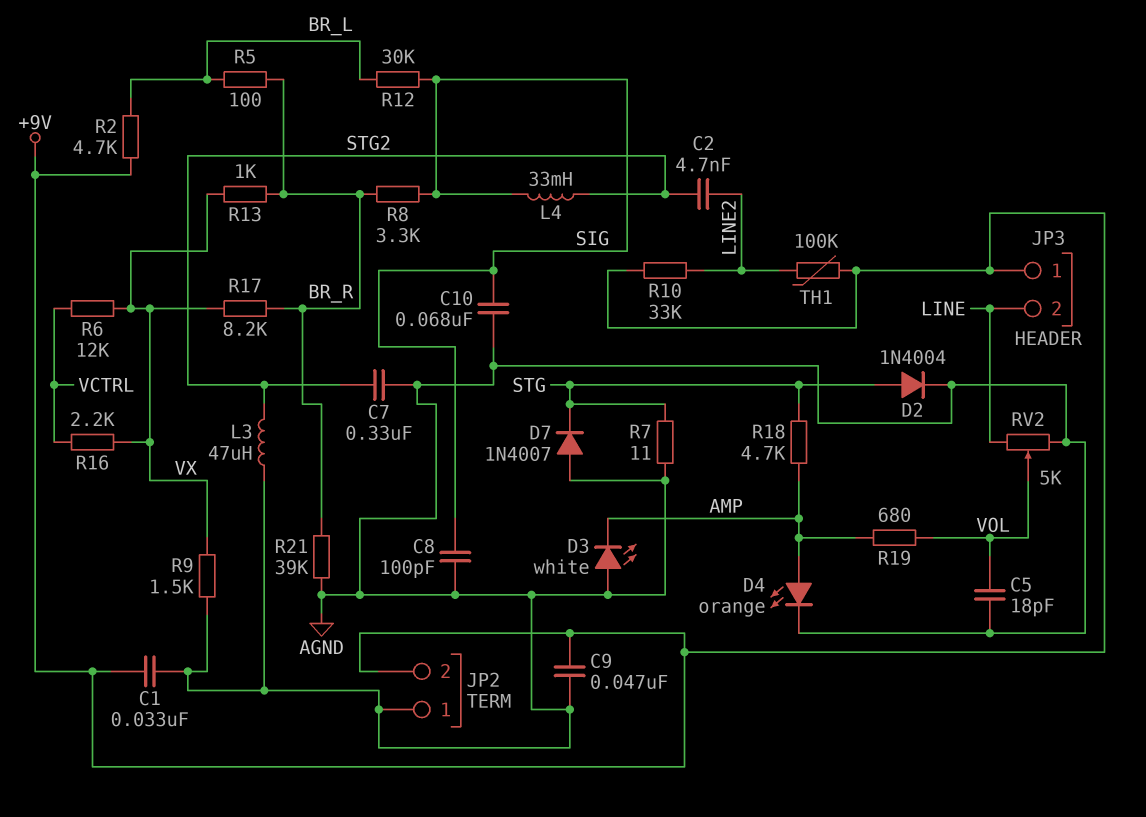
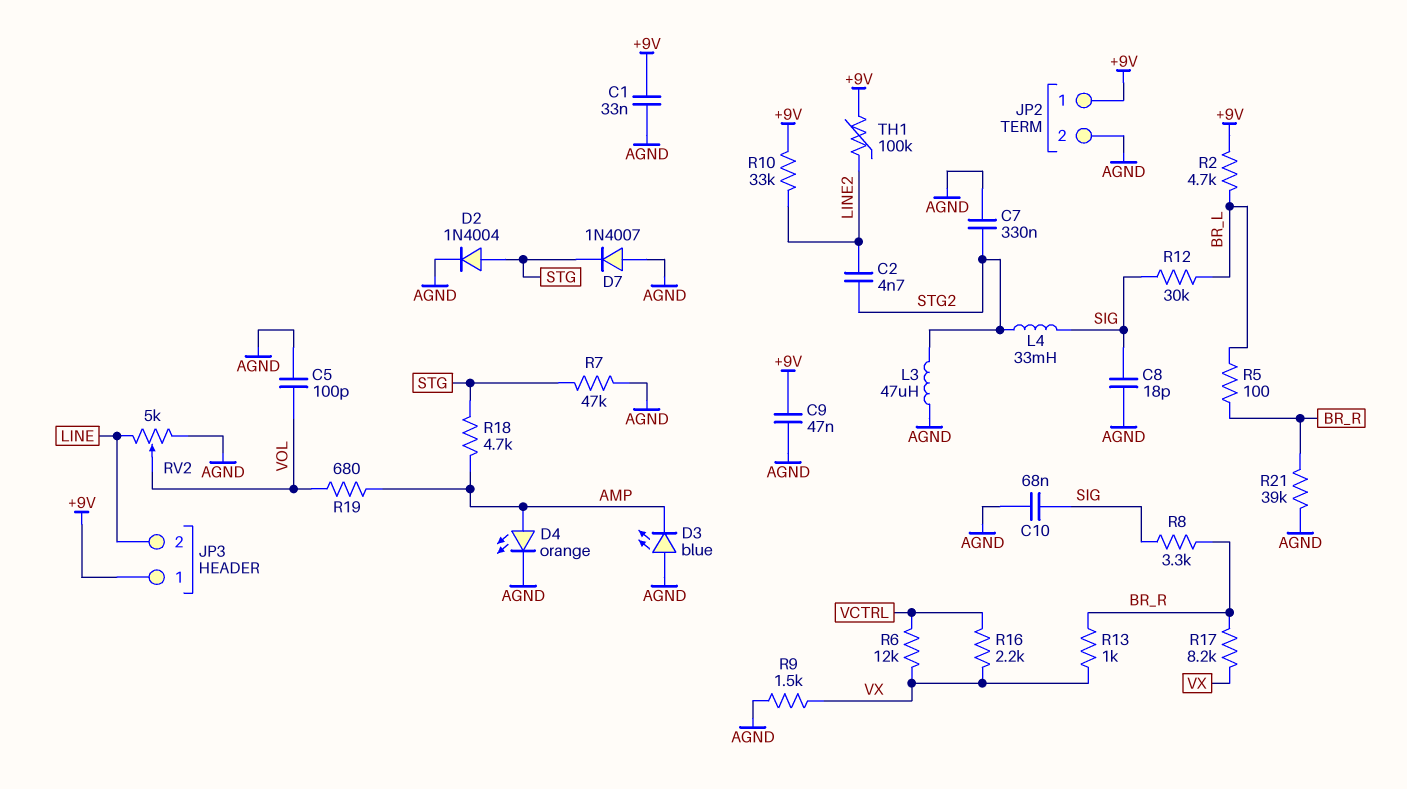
C5: 18pF (AGND, VOL) -> 100pF (AGND, VOL)
C8: 100pF (AGND, SIG) -> 18pF (AGND, SIG)
D3: LED white (A AGND, K AMP) -> LED blue (A AGND, K AMP)
JP2 pin 1: AGND -> +9V
JP2 pin 2: +9V -> AGND
R7: 11 (AGND, STG) -> 47k (AGND, STG)

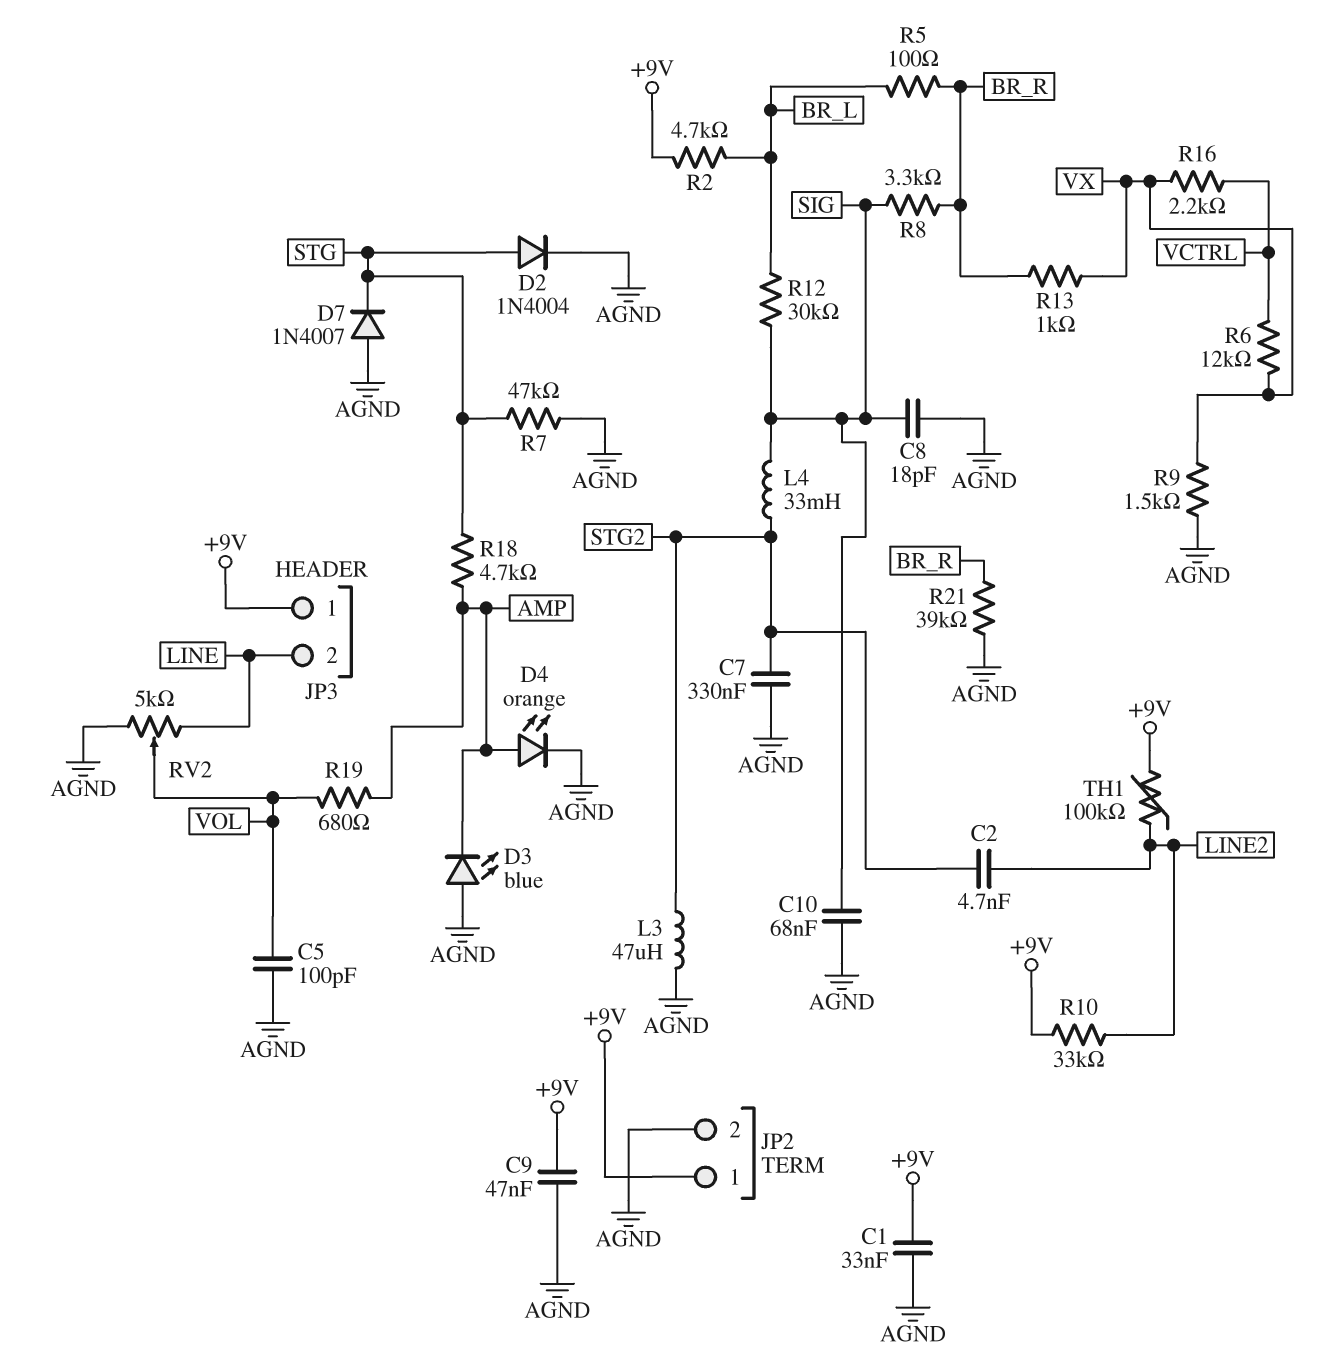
R17: 8.2k (BR_R, VX) -> none

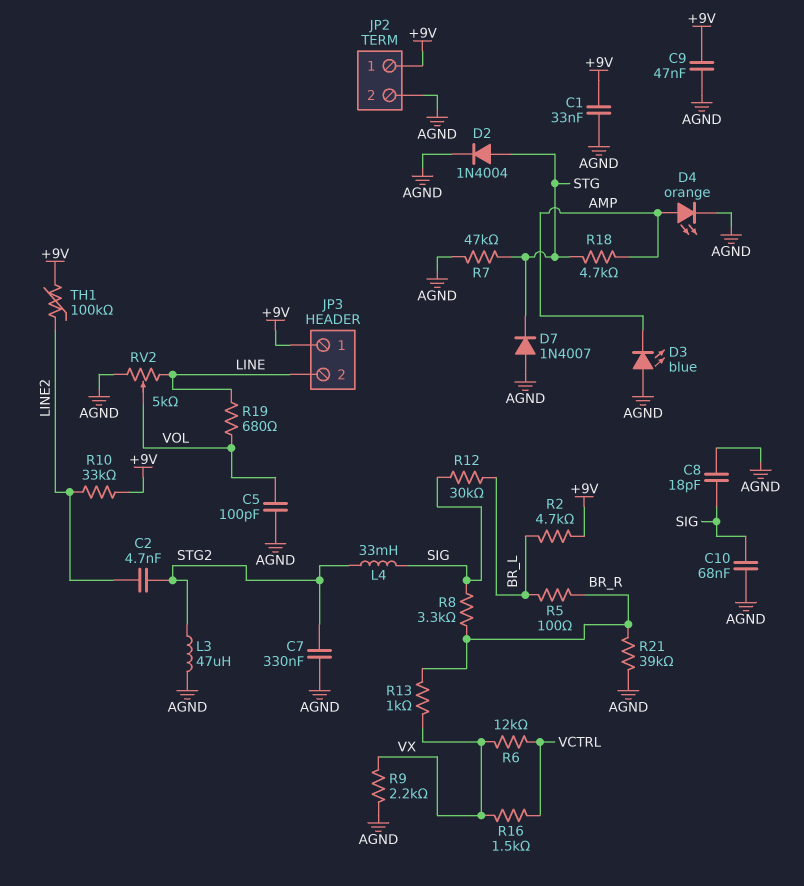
R9: 1.5k (AGND, VX) -> 2.2k (AGND, VX)
R16: 2.2k (VCTRL, VX) -> 1.5k (VCTRL, VX)
R19: 680 (AMP, VOL) -> 680 (LINE, VOL)

